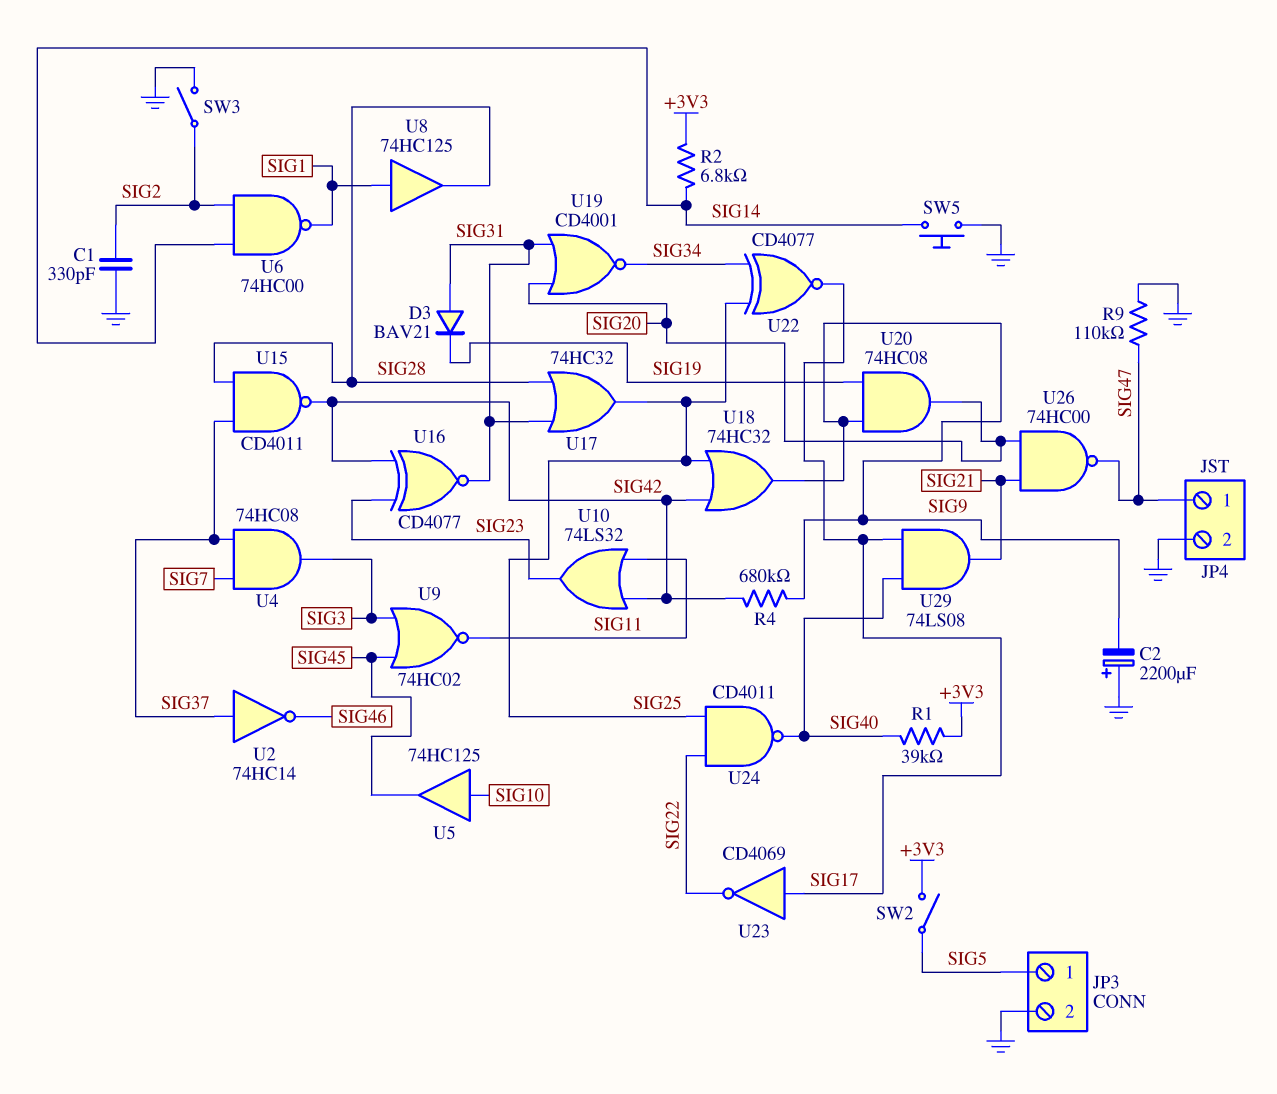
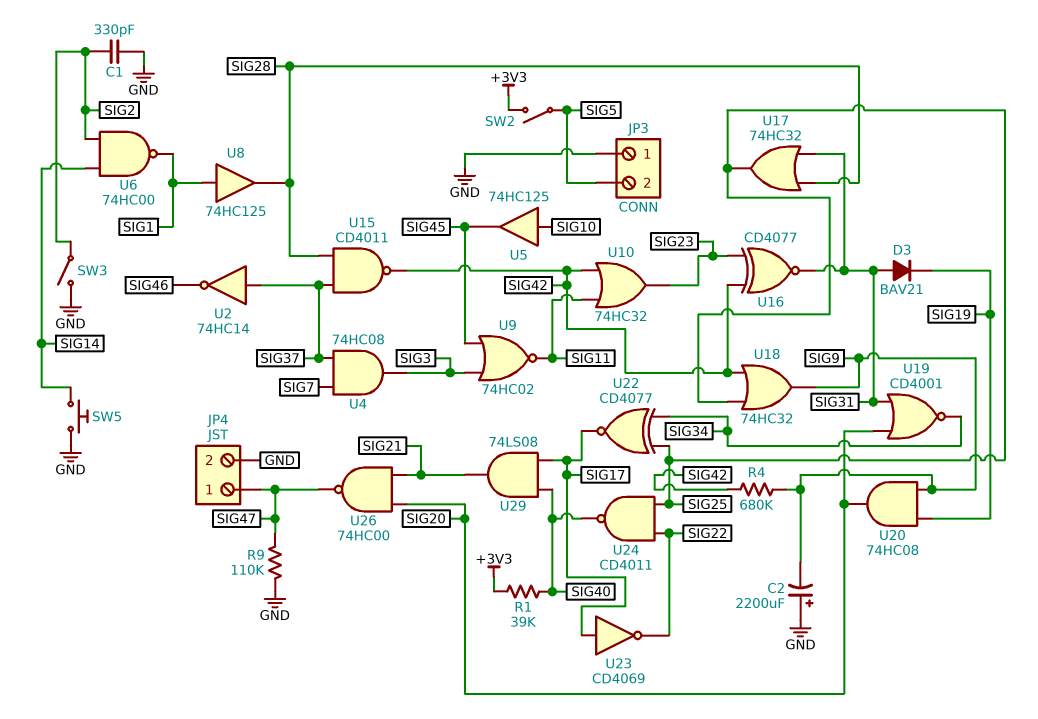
JP3 pin 1: SIG5 -> GND
JP3 pin 2: GND -> SIG5
R2: 6.8k (+3V3, SIG14) -> none
U10: OR 74LS32 (in SIG11, in SIG42, out SIG23) -> OR 74HC32 (in SIG11, in SIG42, out SIG23)

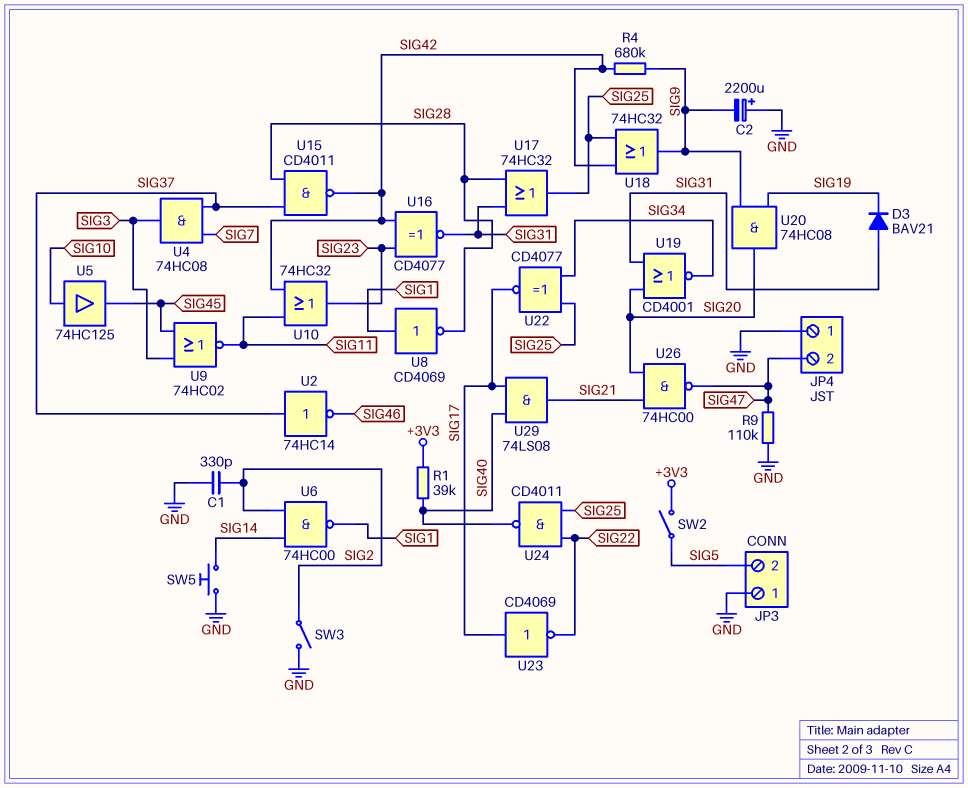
JP4 pin 1: SIG47 -> GND
JP4 pin 2: GND -> SIG47
U8: buffer 74HC125 (in SIG1, out SIG28) -> NOT CD4069 (in SIG1, out SIG28)

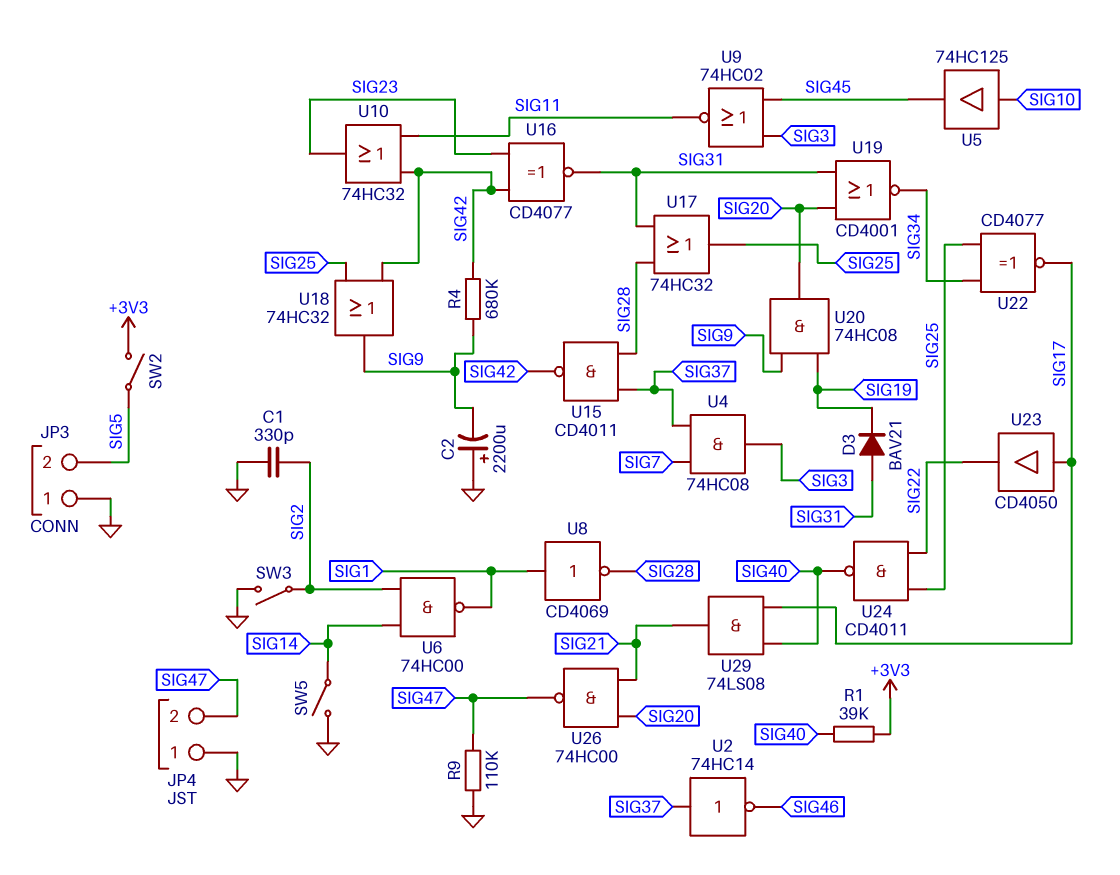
SW5: button (GND, SIG14) -> switch (GND, SIG14)
U23: NOT CD4069 (in SIG17, out SIG22) -> buffer CD4050 (in SIG17, out SIG22)

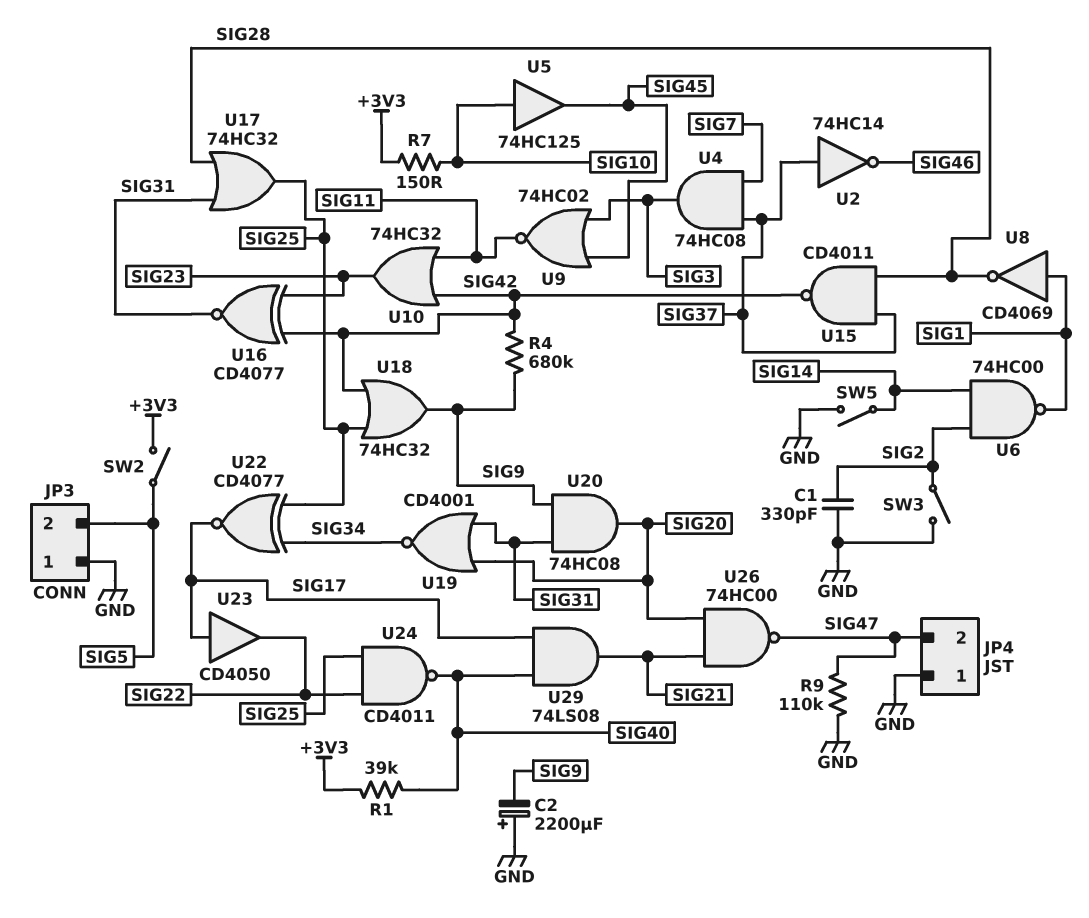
D3: diode BAV21 (A SIG31, K SIG19) -> none
R7: none -> 150 (+3V3, SIG10)
U20: AND 74HC08 (in SIG9, in SIG19, out SIG20) -> AND 74HC08 (in SIG9, in SIG31, out SIG20)

